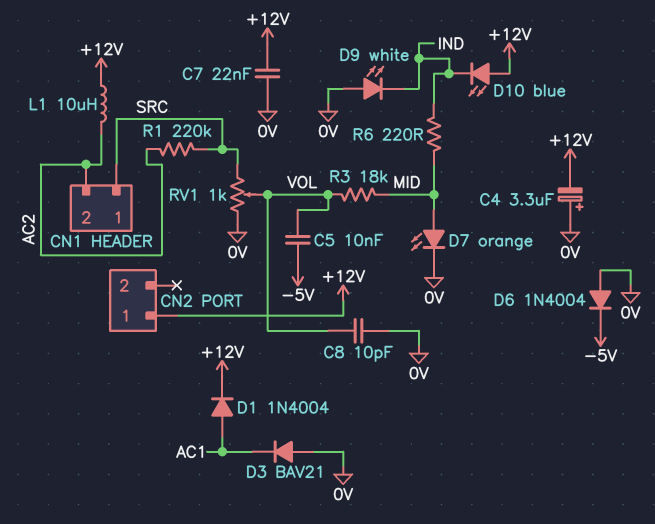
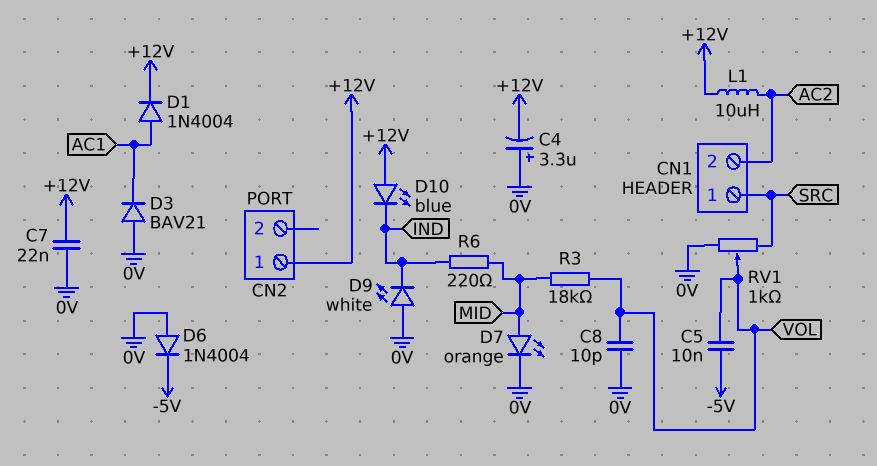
R1: 220k (AC2, SRC) -> none

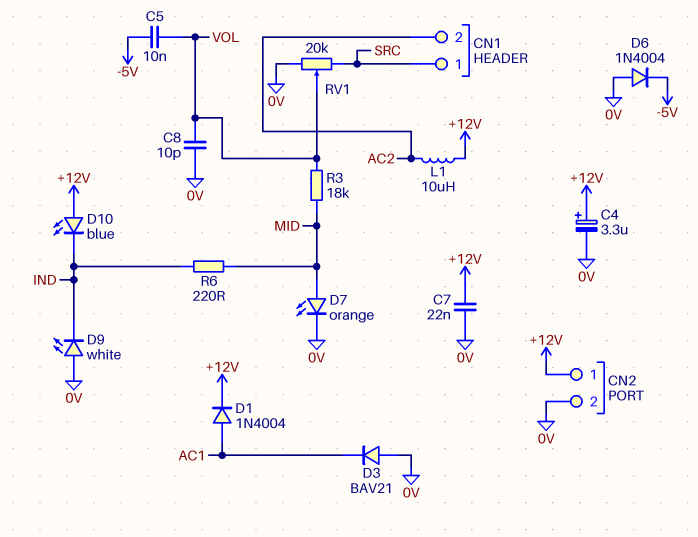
C4: 3.3uF (plus 0V, minus +12V) -> 3.3uF (plus +12V, minus 0V)
CN2 pin 2: none -> 0V
RV1: 1k (0V, SRC, wiper VOL) -> 20k (0V, SRC, wiper VOL)

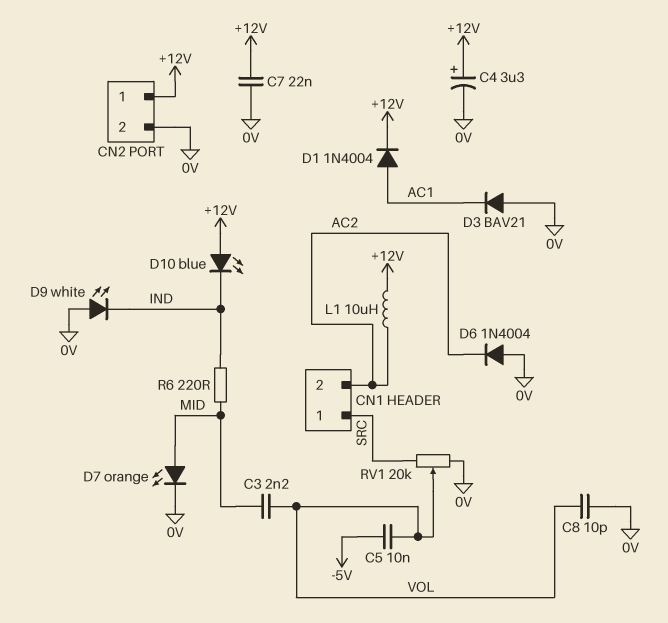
C3: none -> 2.2nF (MID, VOL)
D6: diode 1N4004 (A 0V, K -5V) -> diode 1N4004 (A 0V, K AC2)
R3: 18k (MID, VOL) -> none

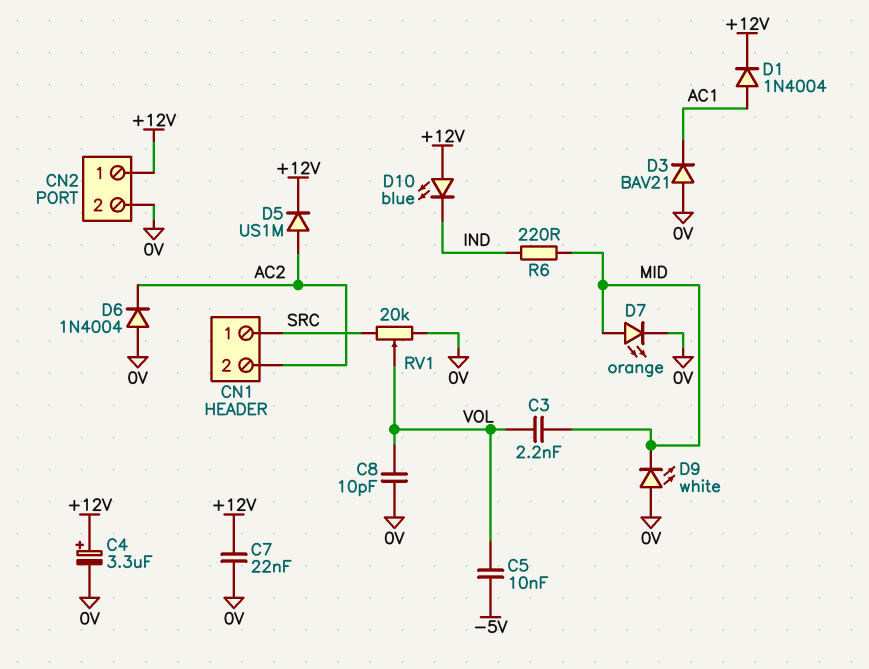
D5: none -> diode US1M (A AC2, K +12V)
D9: LED white (A 0V, K IND) -> LED white (A 0V, K MID)
L1: 10uH (+12V, AC2) -> none

